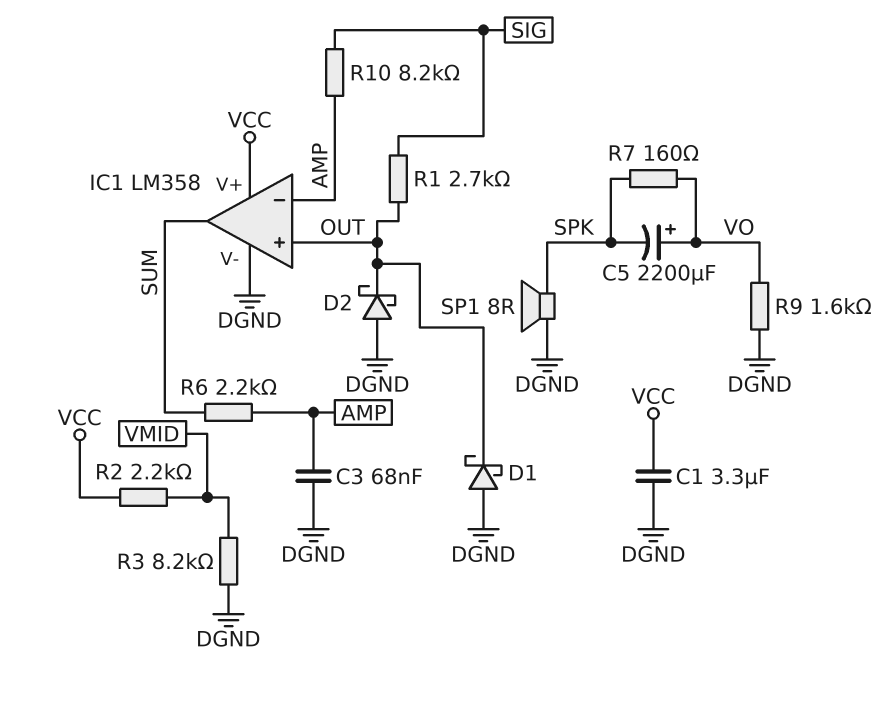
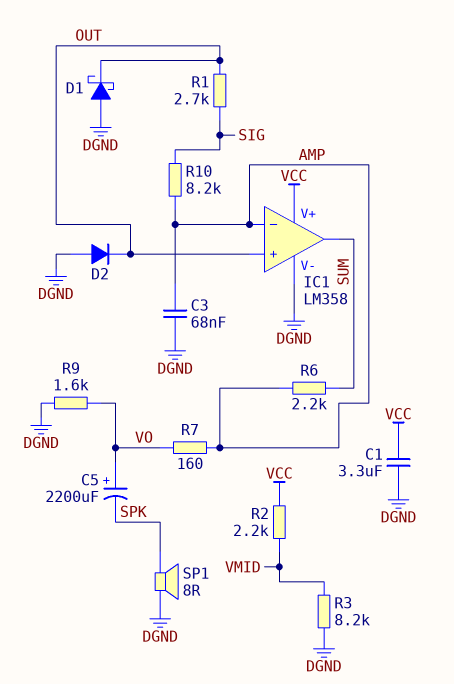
D2: schottky (A DGND, K OUT) -> diode (A DGND, K OUT)
R7: 160 (SPK, VO) -> 160 (AMP, VO)

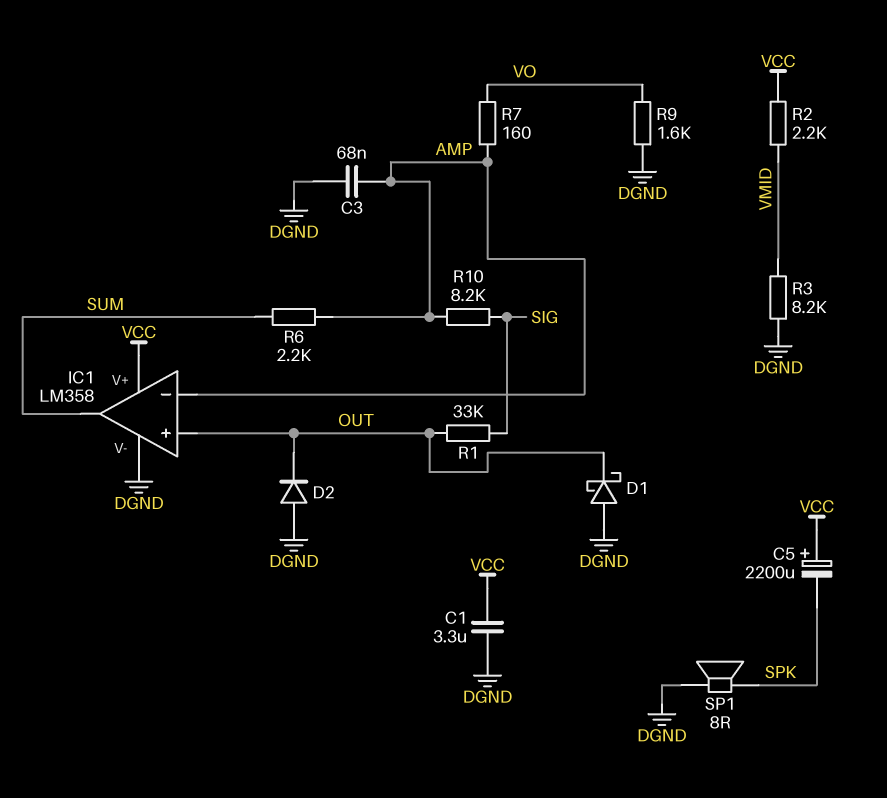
C5: 2200uF (plus VO, minus SPK) -> 2200uF (plus VCC, minus SPK)
R1: 2.7k (OUT, SIG) -> 33k (OUT, SIG)

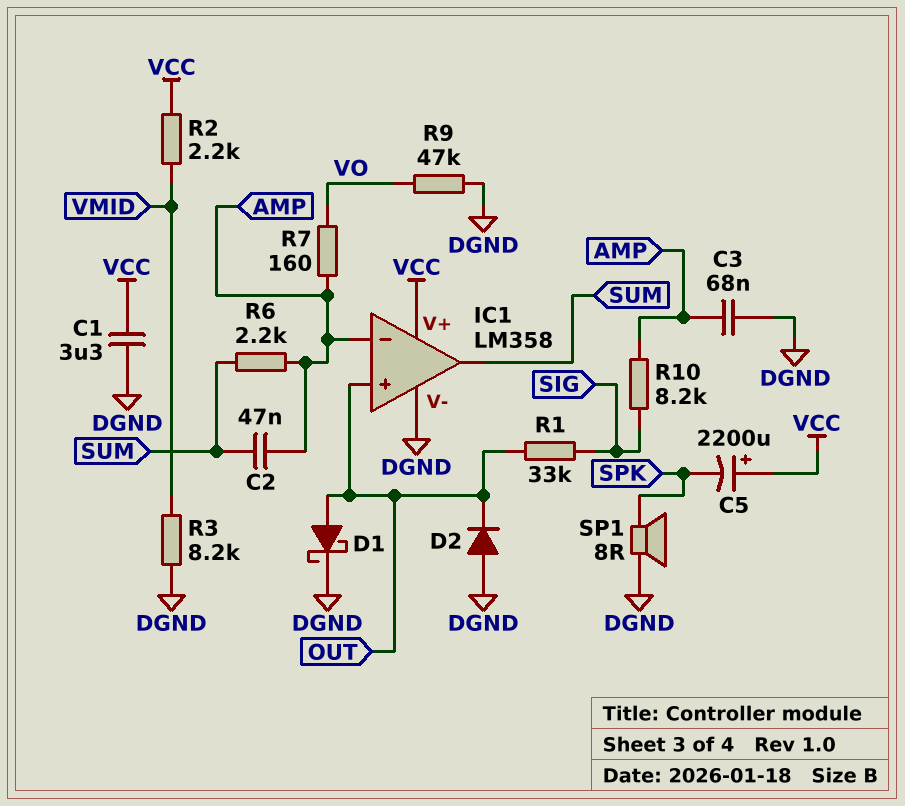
C2: none -> 47nF (AMP, SUM)
D1: schottky (A DGND, K OUT) -> schottky (A OUT, K DGND)
R9: 1.6k (DGND, VO) -> 47k (DGND, VO)

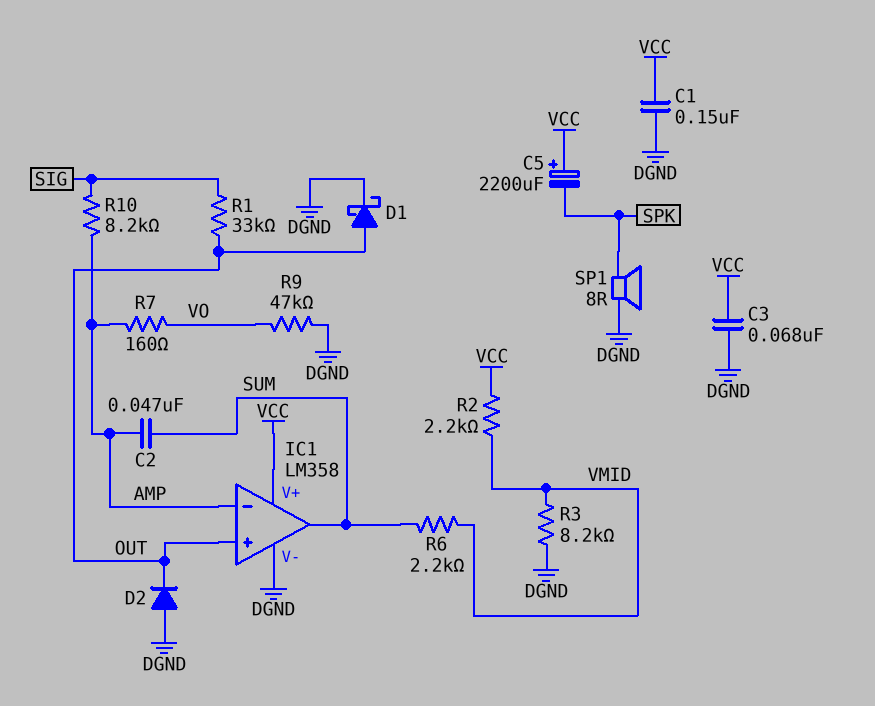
C1: 3.3uF (DGND, VCC) -> 150nF (DGND, VCC)
C3: 68nF (AMP, DGND) -> 68nF (DGND, VCC)
R6: 2.2k (AMP, SUM) -> 2.2k (SUM, VMID)

